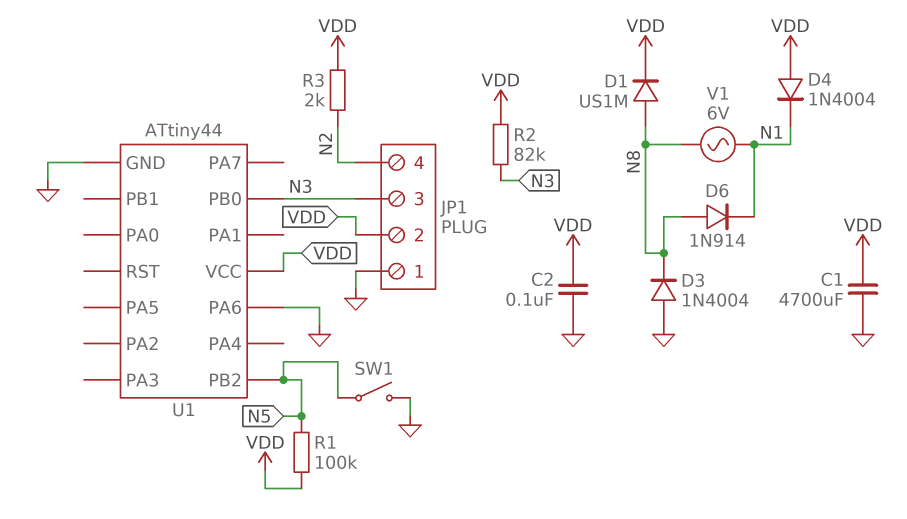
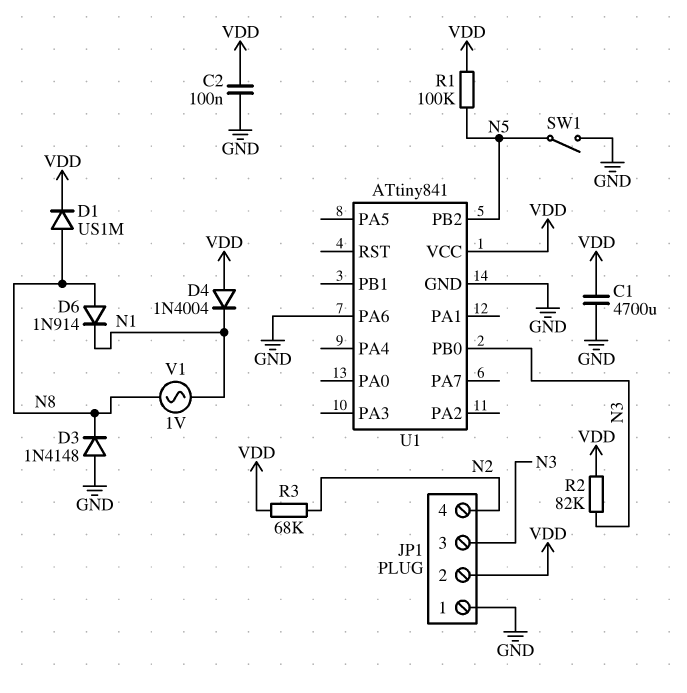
D3: diode 1N4004 (A GND, K N8) -> diode 1N4148 (A GND, K N8)
R3: 2k (N2, VDD) -> 68k (N2, VDD)
U1: ATtiny44 -> ATtiny841
V1: AC 6V (N1, N8) -> AC 1V (N1, N8)

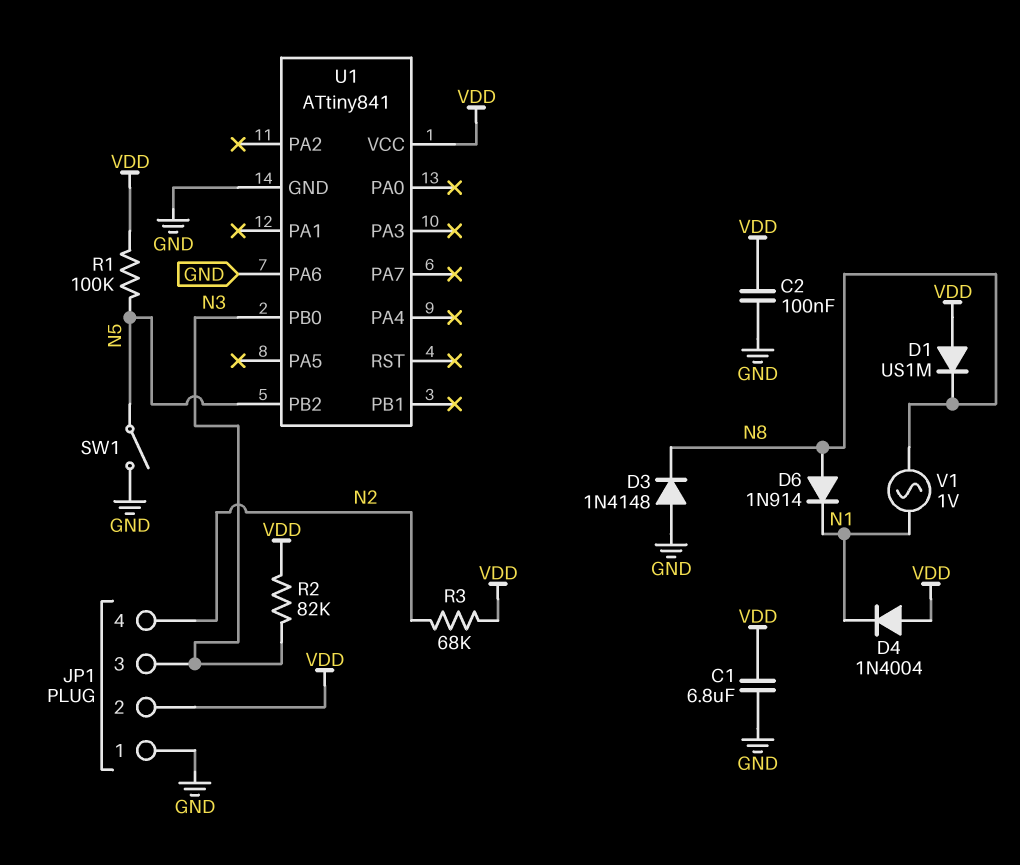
C1: 4700uF (GND, VDD) -> 6.8uF (GND, VDD)
D1: diode US1M (A N8, K VDD) -> diode US1M (A VDD, K N8)

